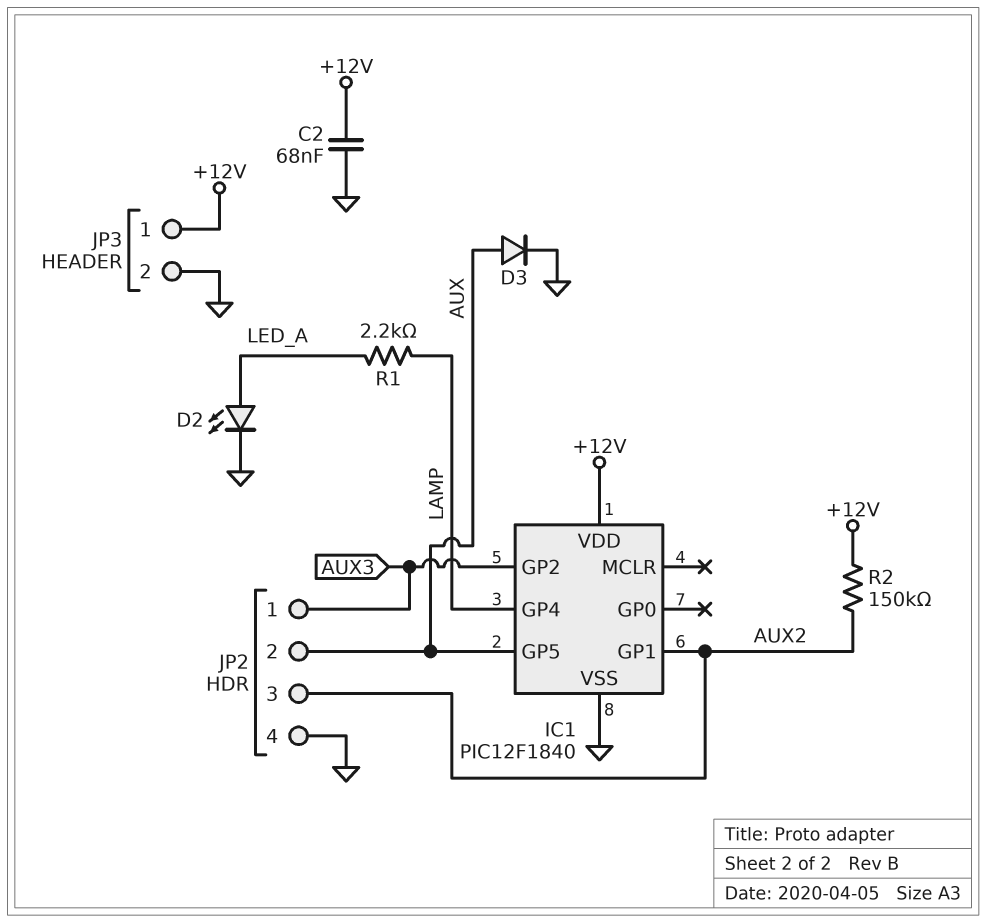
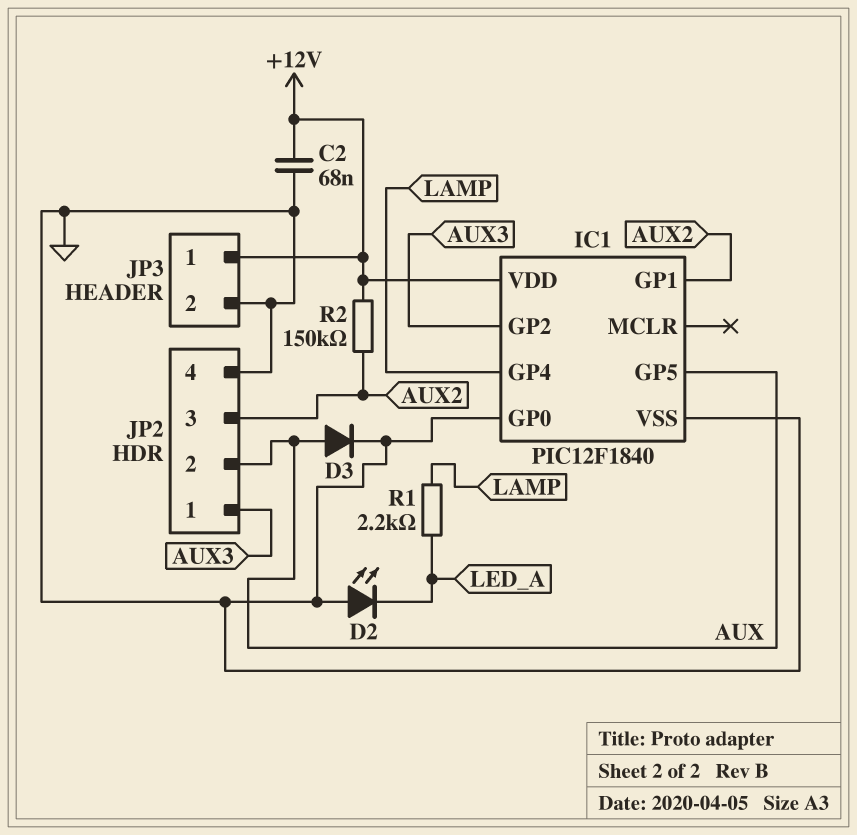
D2: LED (A LED_A, K GND) -> LED (A GND, K LED_A)
IC1 pin GP0: none -> GND

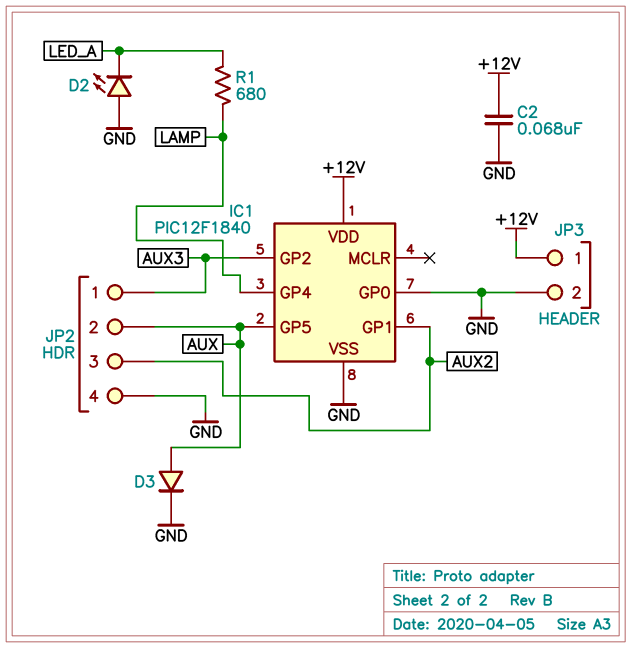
R1: 2.2k (LAMP, LED_A) -> 680 (LAMP, LED_A)
R2: 150k (+12V, AUX2) -> none

